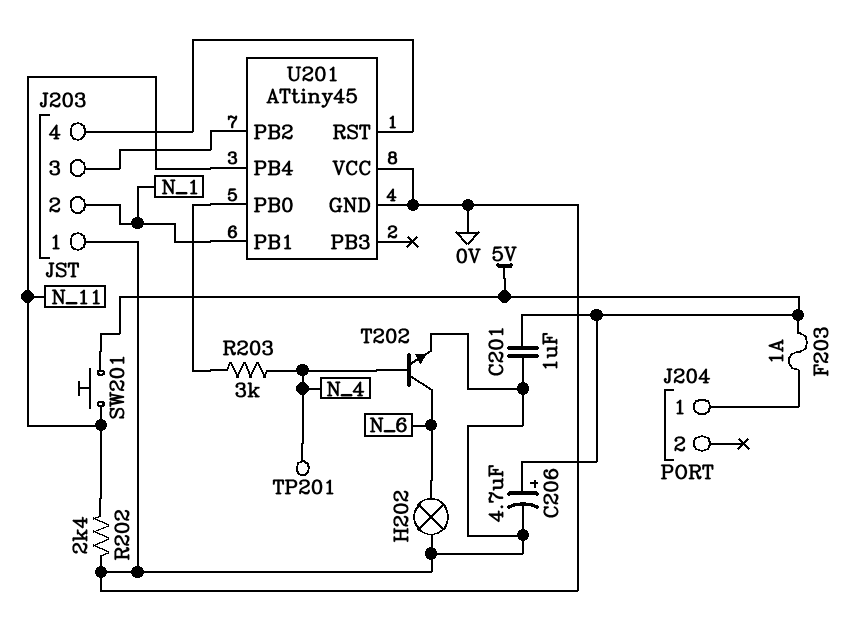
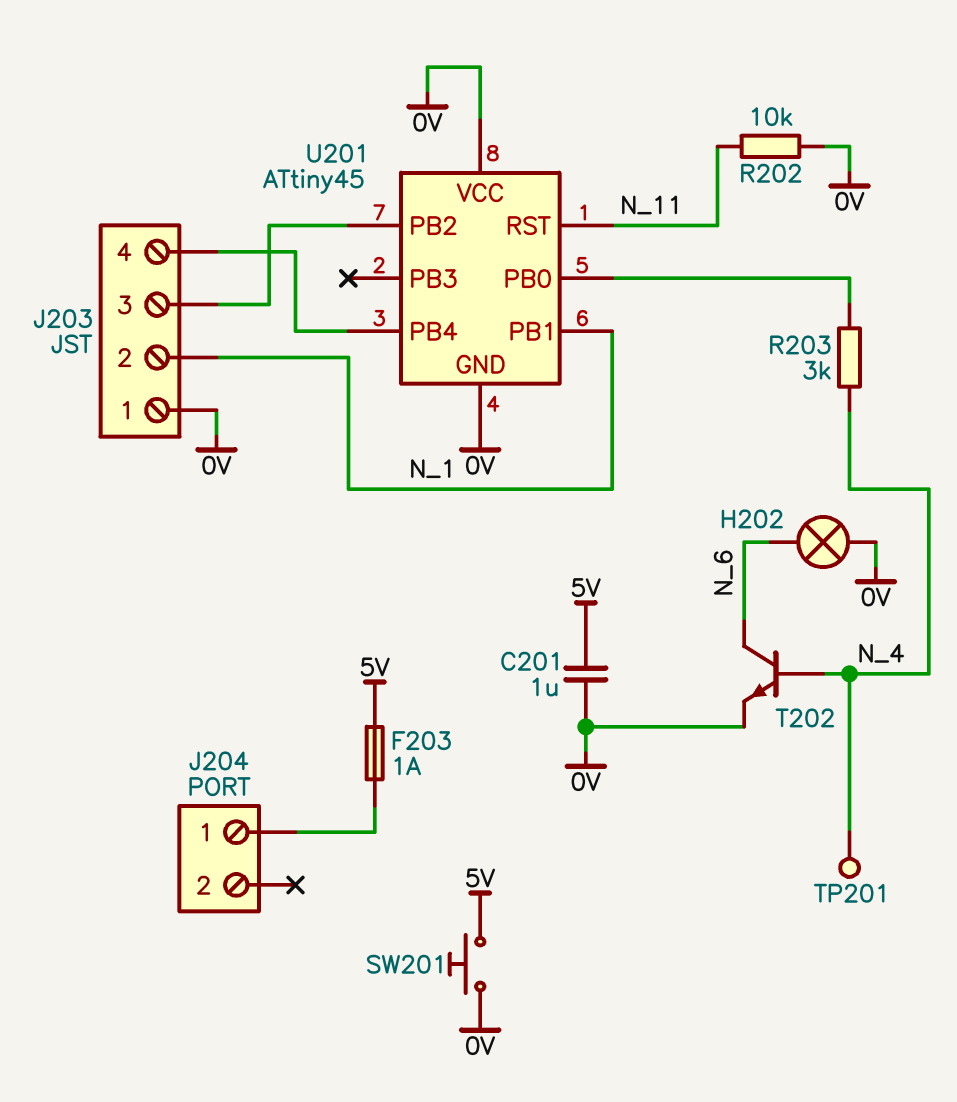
C206: 4.7uF (plus 5V, minus 0V) -> none
R202: 2.4k (0V, N_11) -> 10k (0V, N_11)
SW201: button (5V, N_11) -> button (0V, 5V)
U201 pin PB4: N_11 -> J203/4
U201 pin RST: J203/4 -> N_11

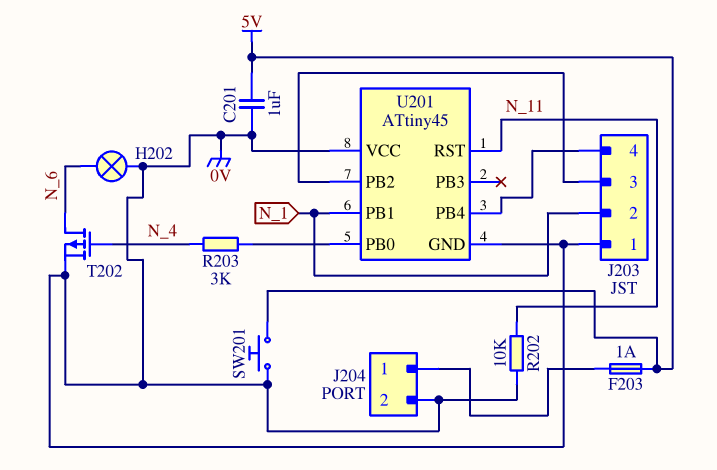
J204 pin 2: none -> 0V
T202: NPN (B N_4, C N_6, E 0V) -> PMOS (G N_4, D N_6, S 0V)
TP201: test point (N_4) -> none

